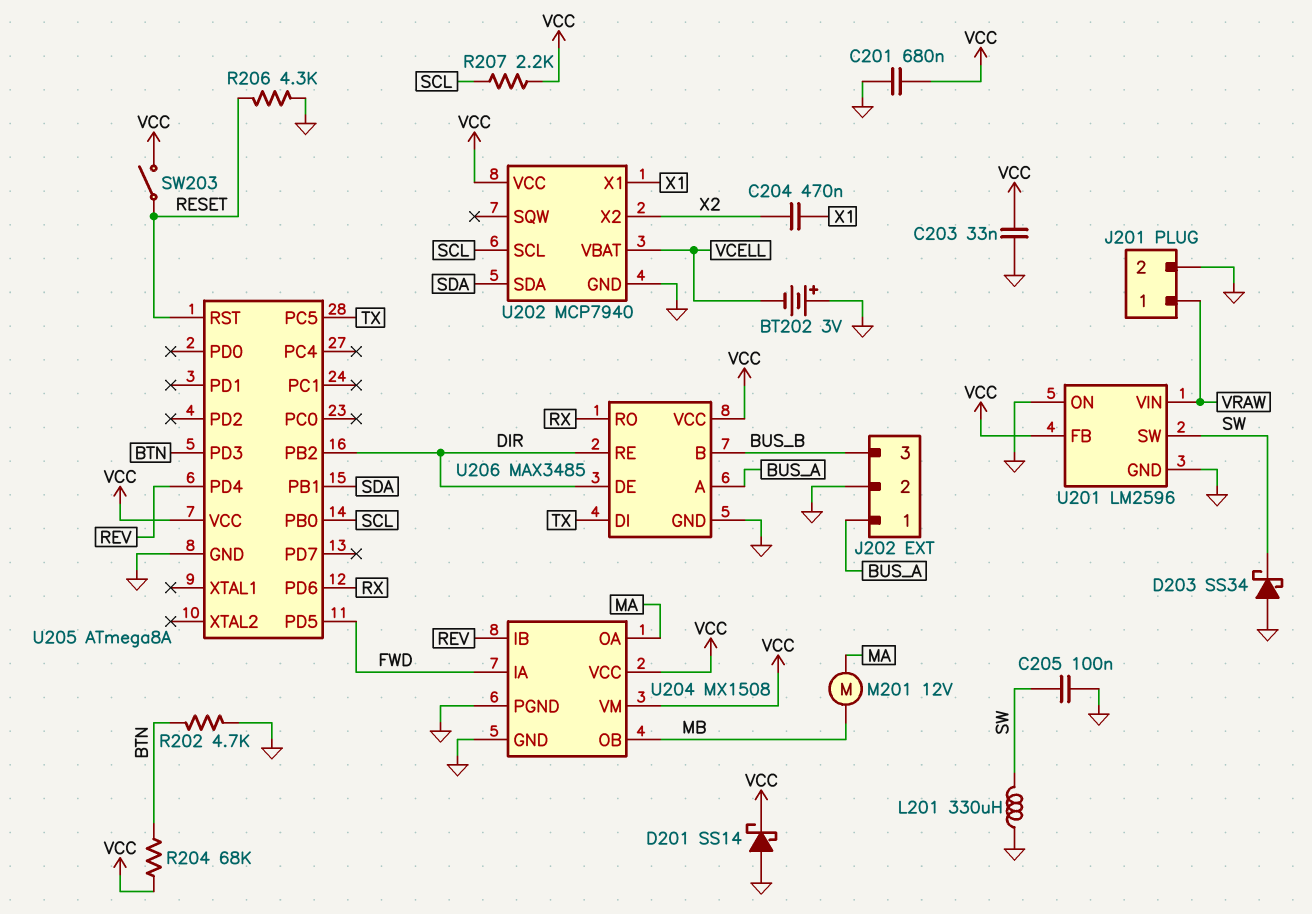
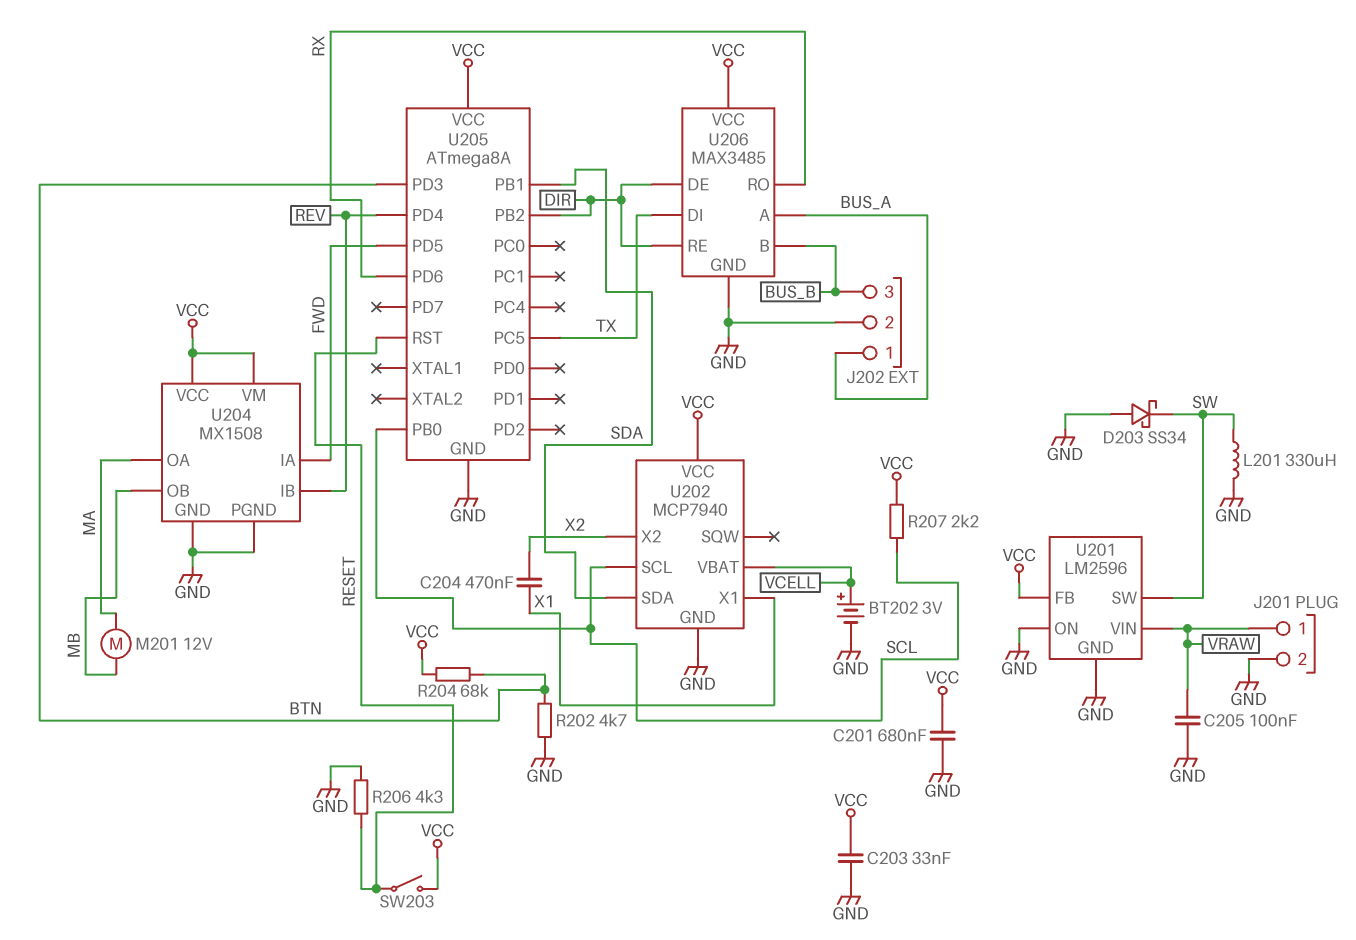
BT202: 3V (plus GND, minus VCELL) -> 3V (plus VCELL, minus GND)
C205: 100nF (GND, SW) -> 100nF (GND, VRAW)
D201: schottky SS14 (A GND, K VCC) -> none

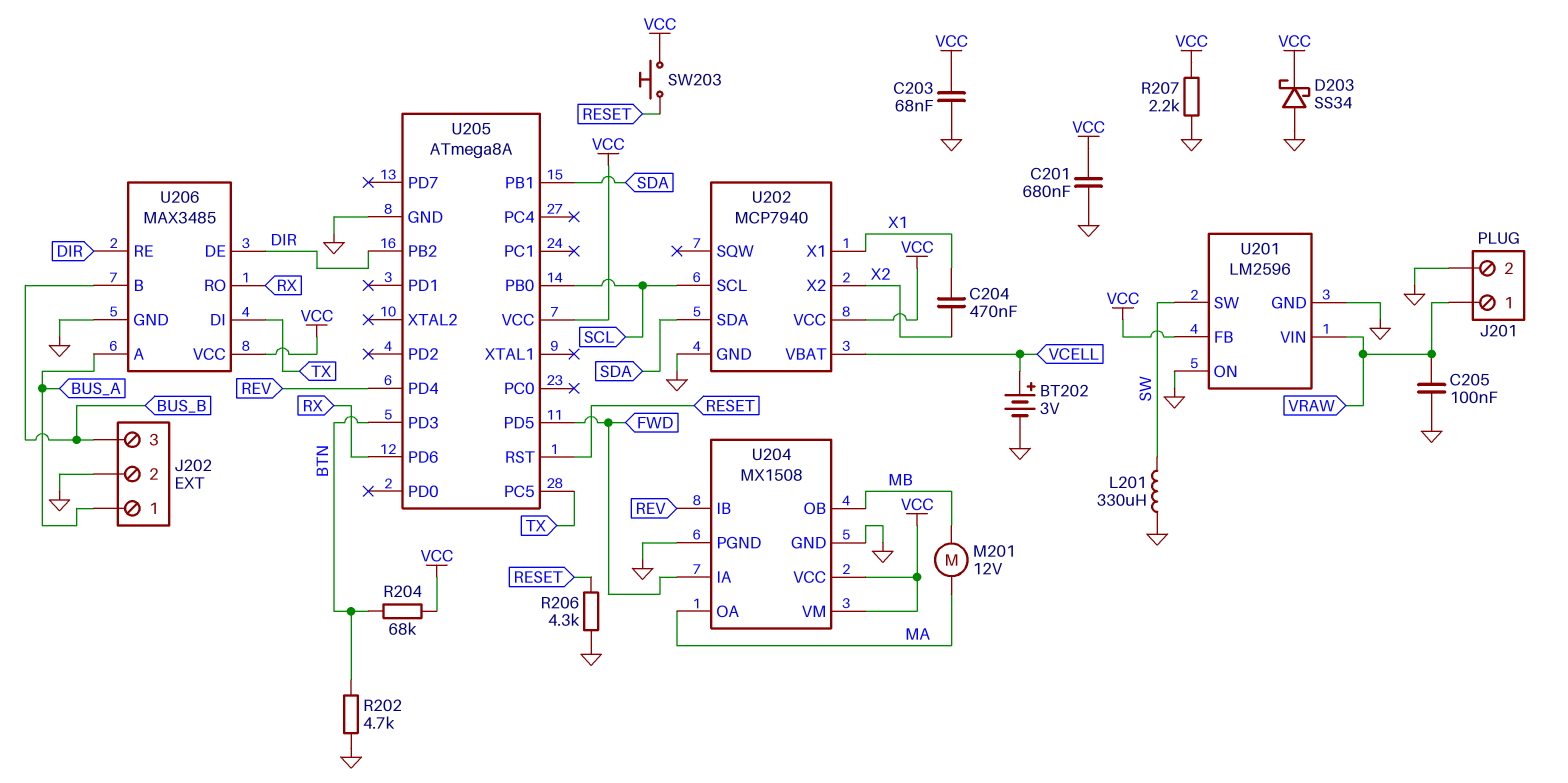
C203: 33nF (GND, VCC) -> 68nF (GND, VCC)
D203: schottky SS34 (A GND, K SW) -> schottky SS34 (A GND, K VCC)
R207: 2.2k (SCL, VCC) -> 2.2k (GND, VCC)
SW203: switch (RESET, VCC) -> button (RESET, VCC)

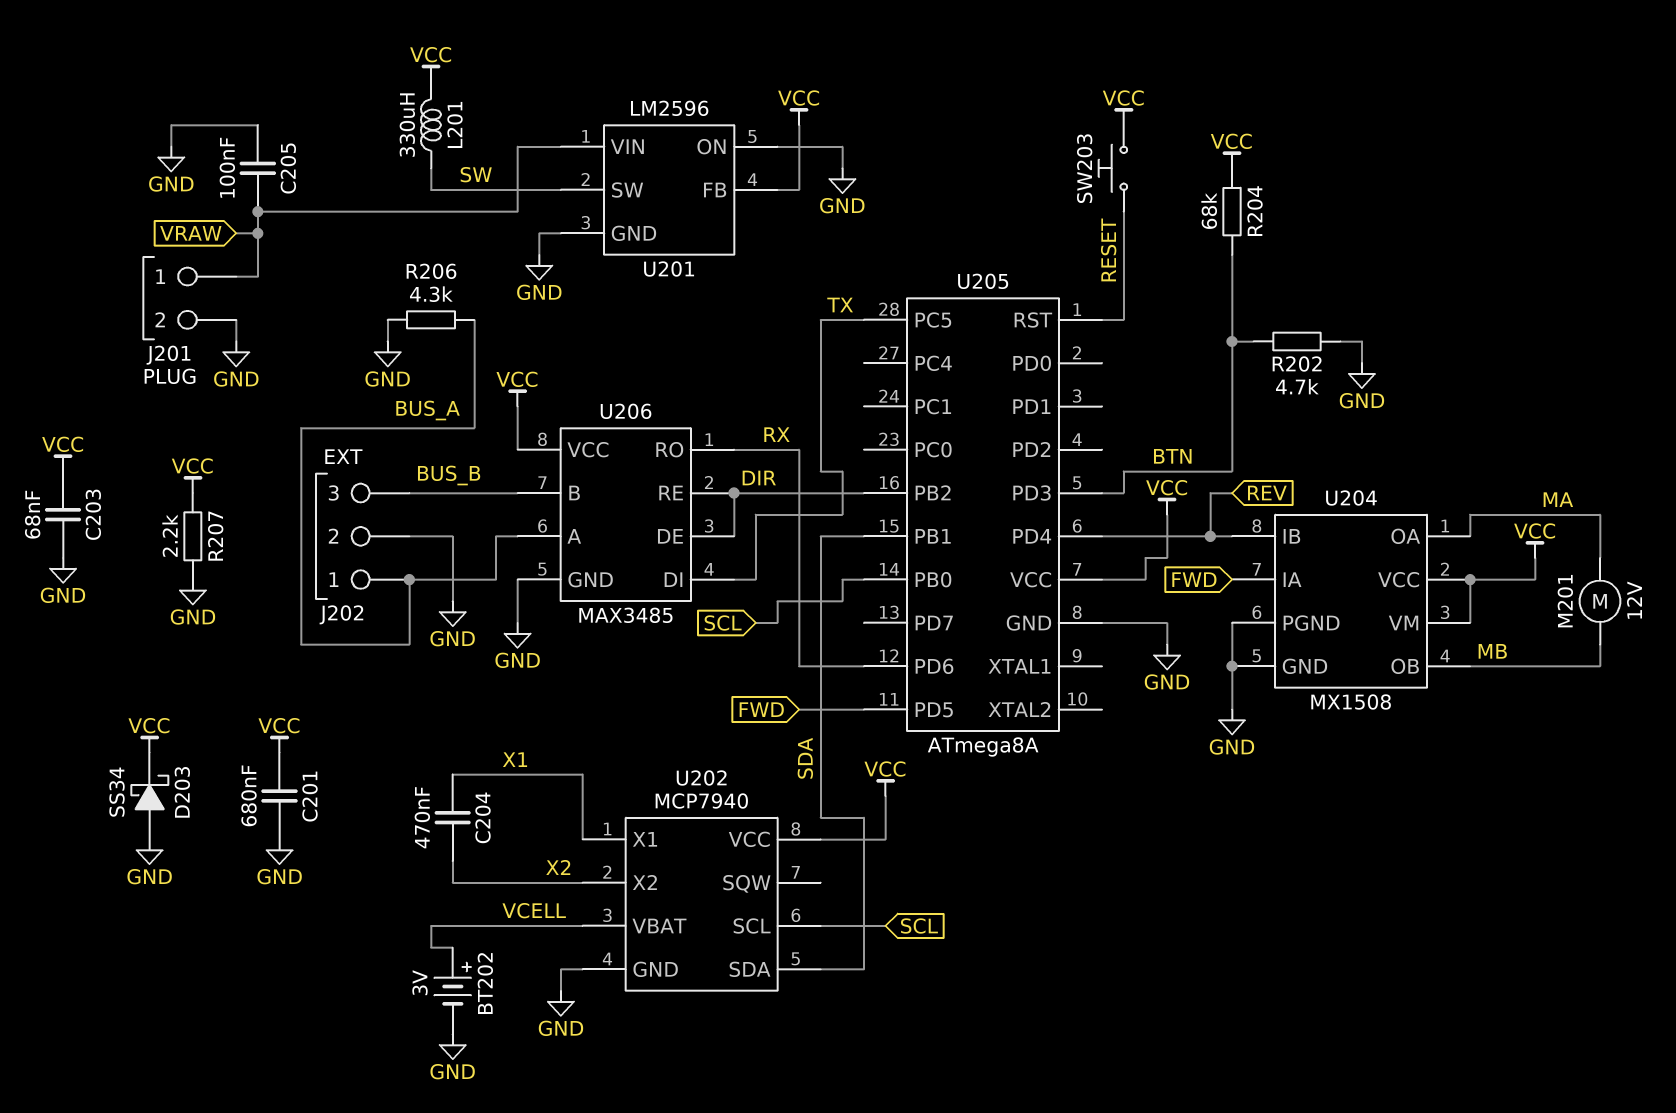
L201: 330uH (GND, SW) -> 330uH (SW, VCC)
R206: 4.3k (GND, RESET) -> 4.3k (BUS_A, GND)

